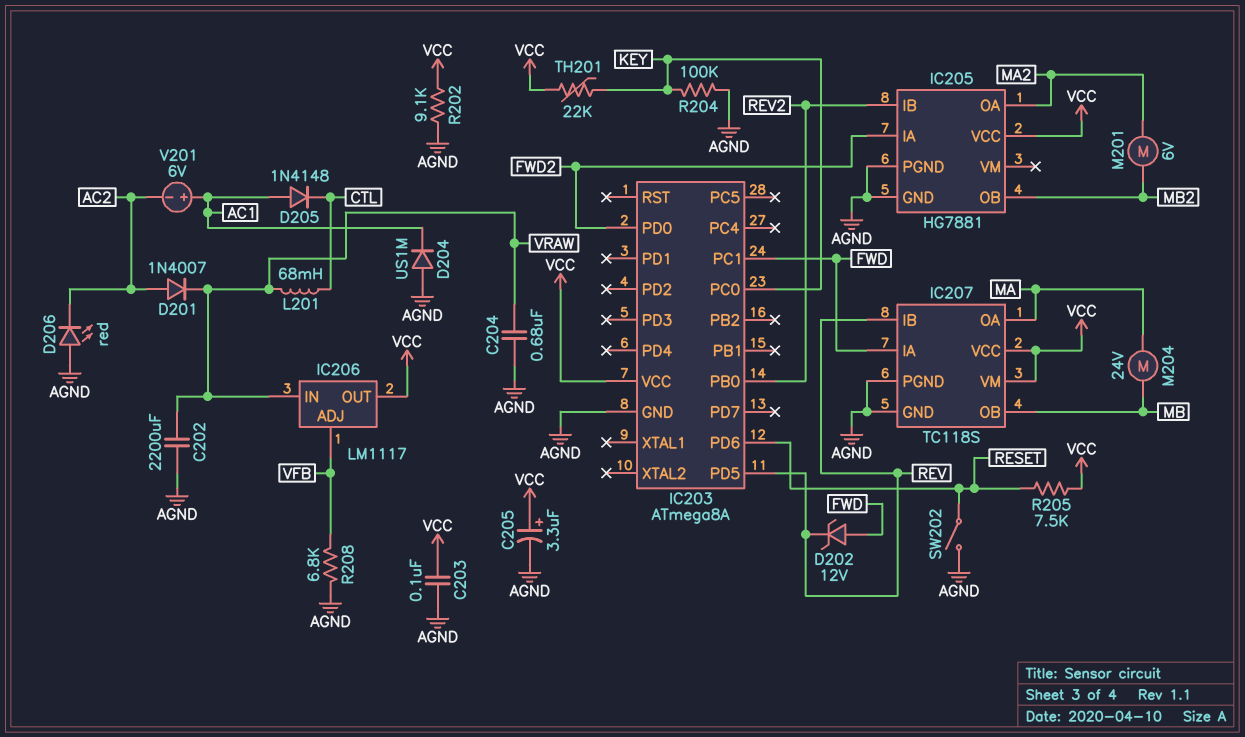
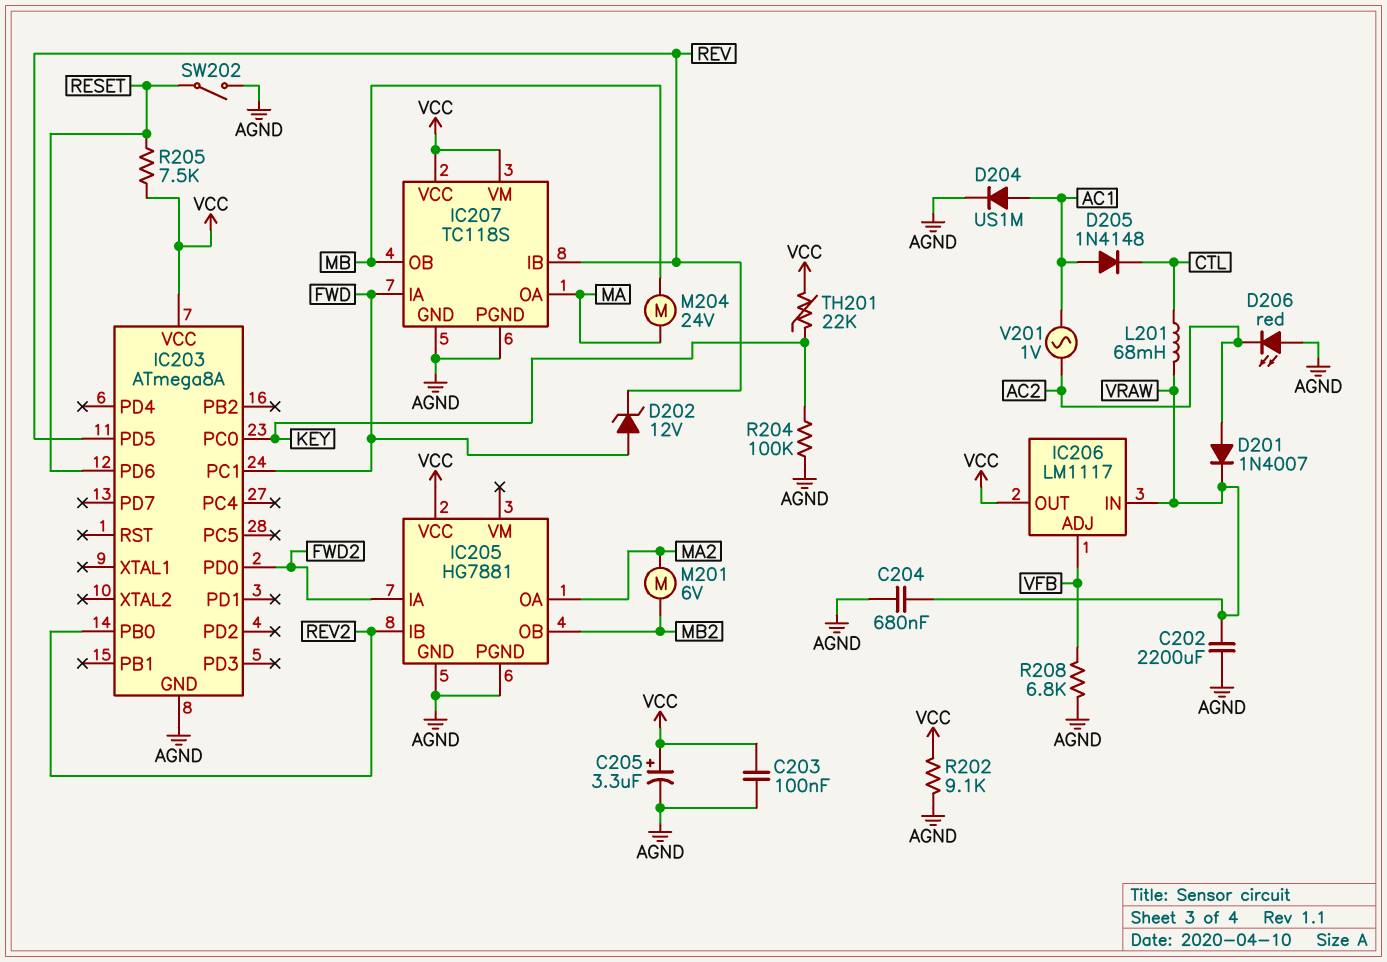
D204: diode US1M (A AGND, K AC1) -> diode US1M (A AC1, K AGND)
V201: 6V (plus AC1, minus AC2) -> AC 1V (AC1, AC2)

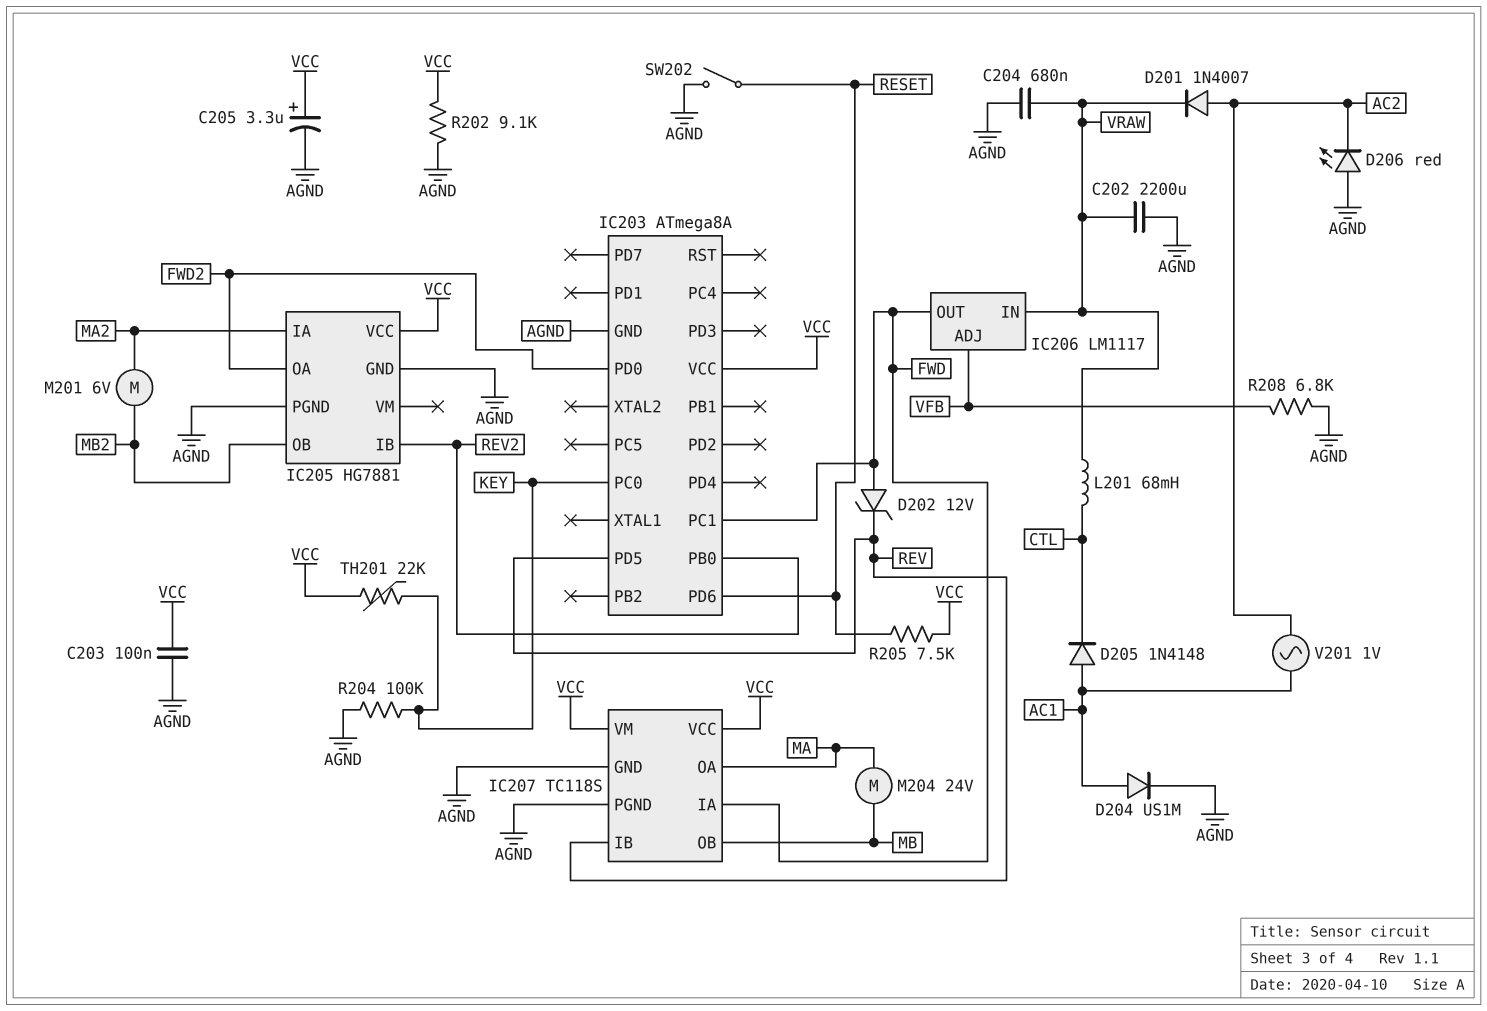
IC205 pin IA: FWD2 -> MA2
IC205 pin OA: MA2 -> FWD2
IC206 pin OUT: VCC -> FWD

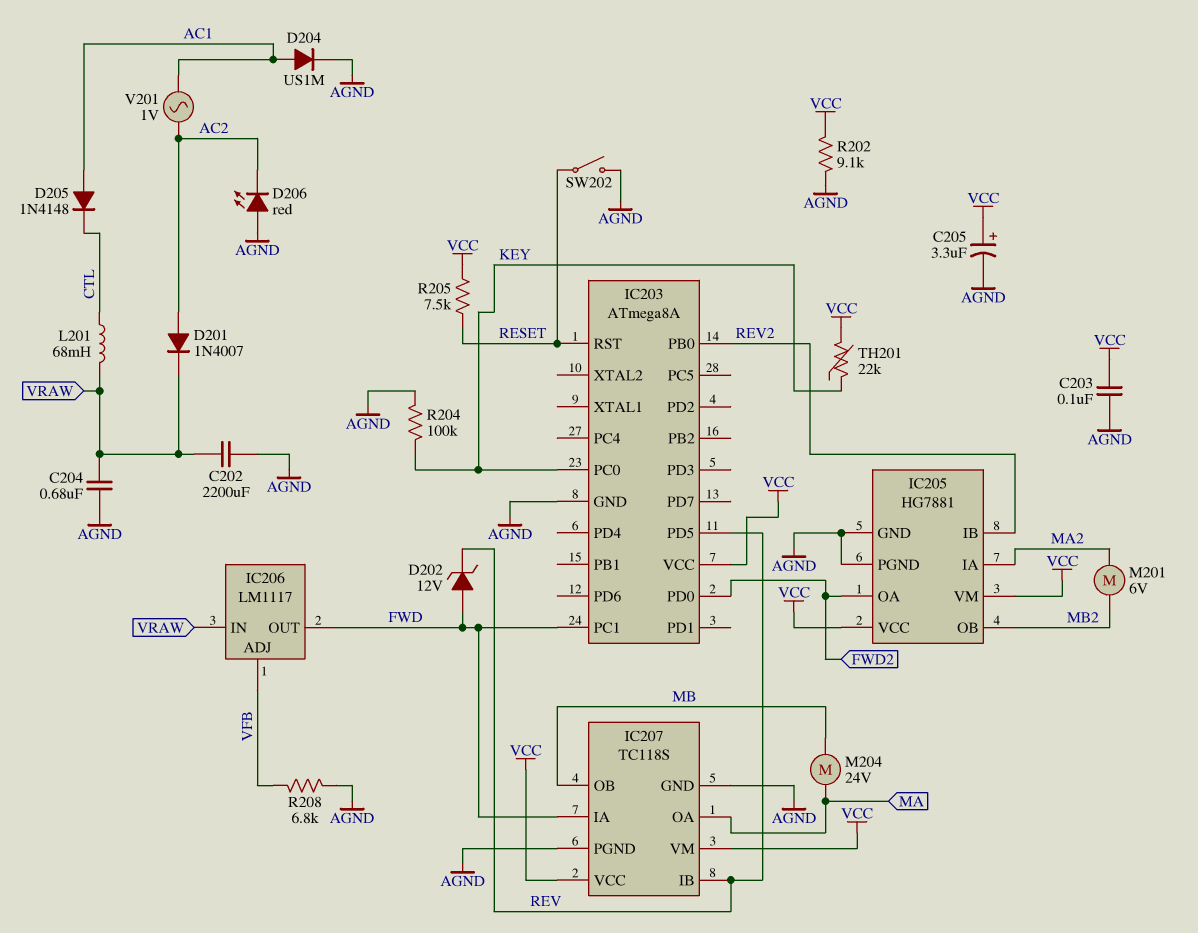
IC203 pin PD6: RESET -> none
IC203 pin RST: none -> RESET
IC205 pin VM: none -> VCC

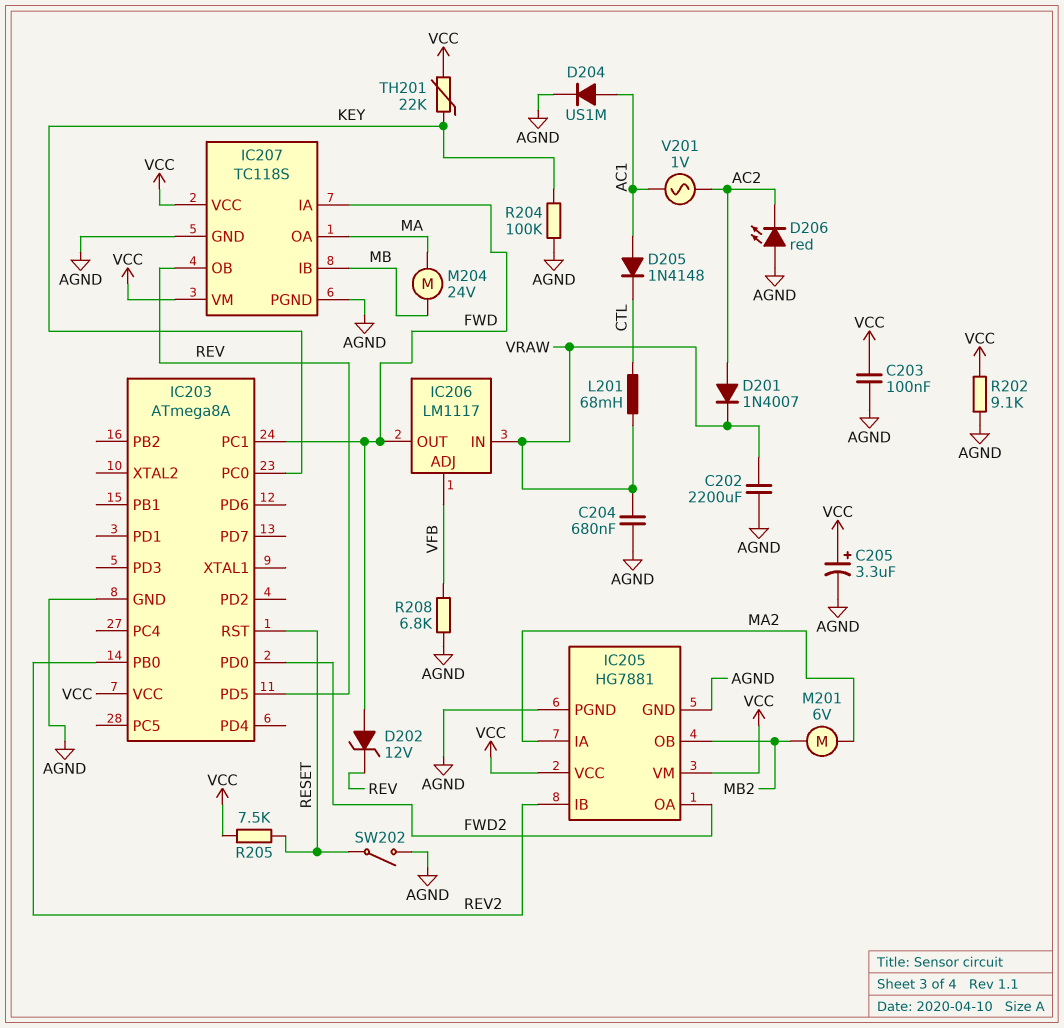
IC207 pin IB: REV -> MB
IC207 pin OB: MB -> REV

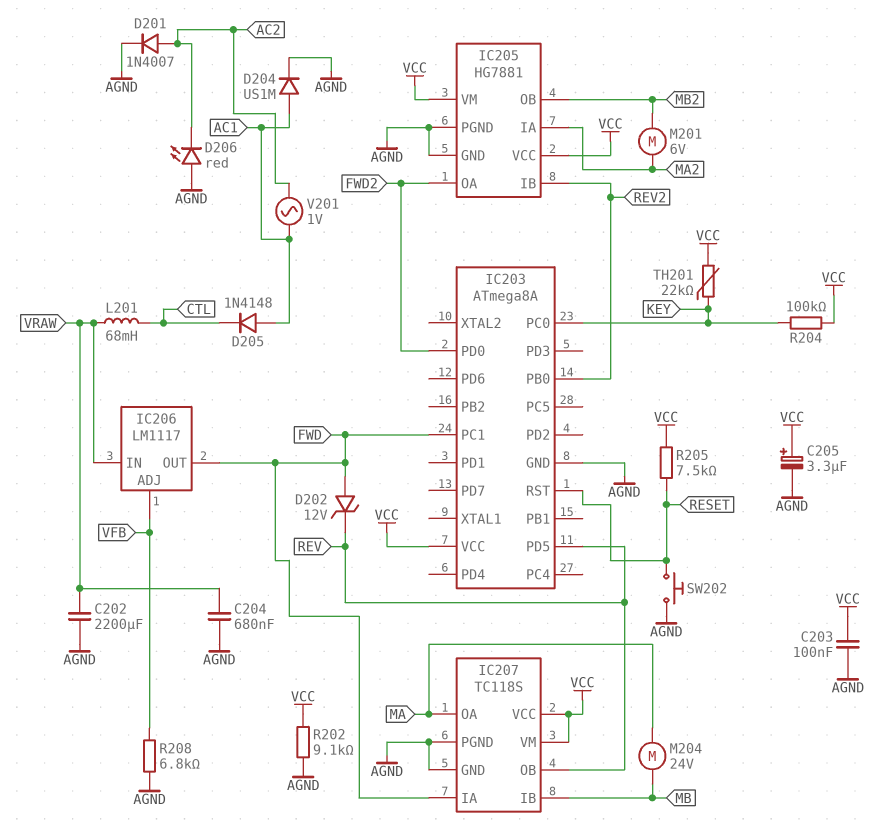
D201: diode 1N4007 (A AC2, K VRAW) -> diode 1N4007 (A AC2, K AGND)
R204: 100k (AGND, KEY) -> 100k (KEY, VCC)
SW202: switch (AGND, RESET) -> button (AGND, RESET)

